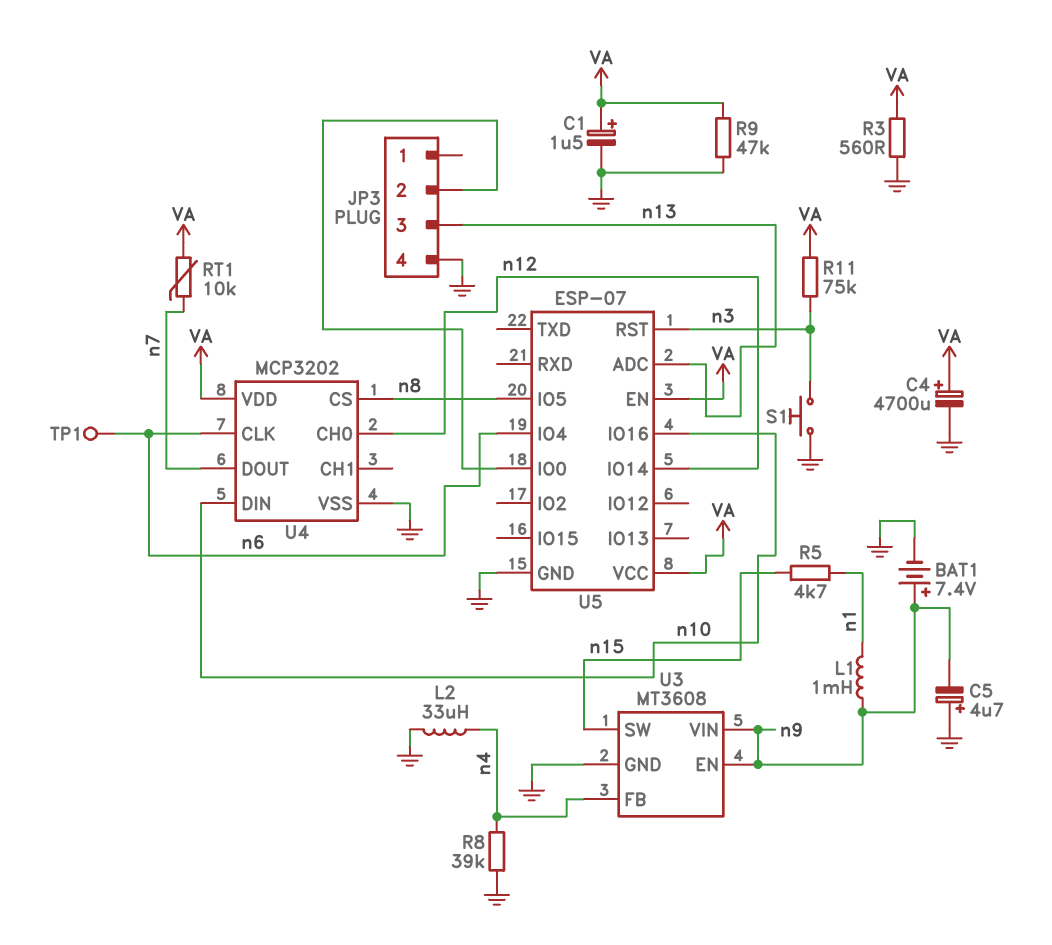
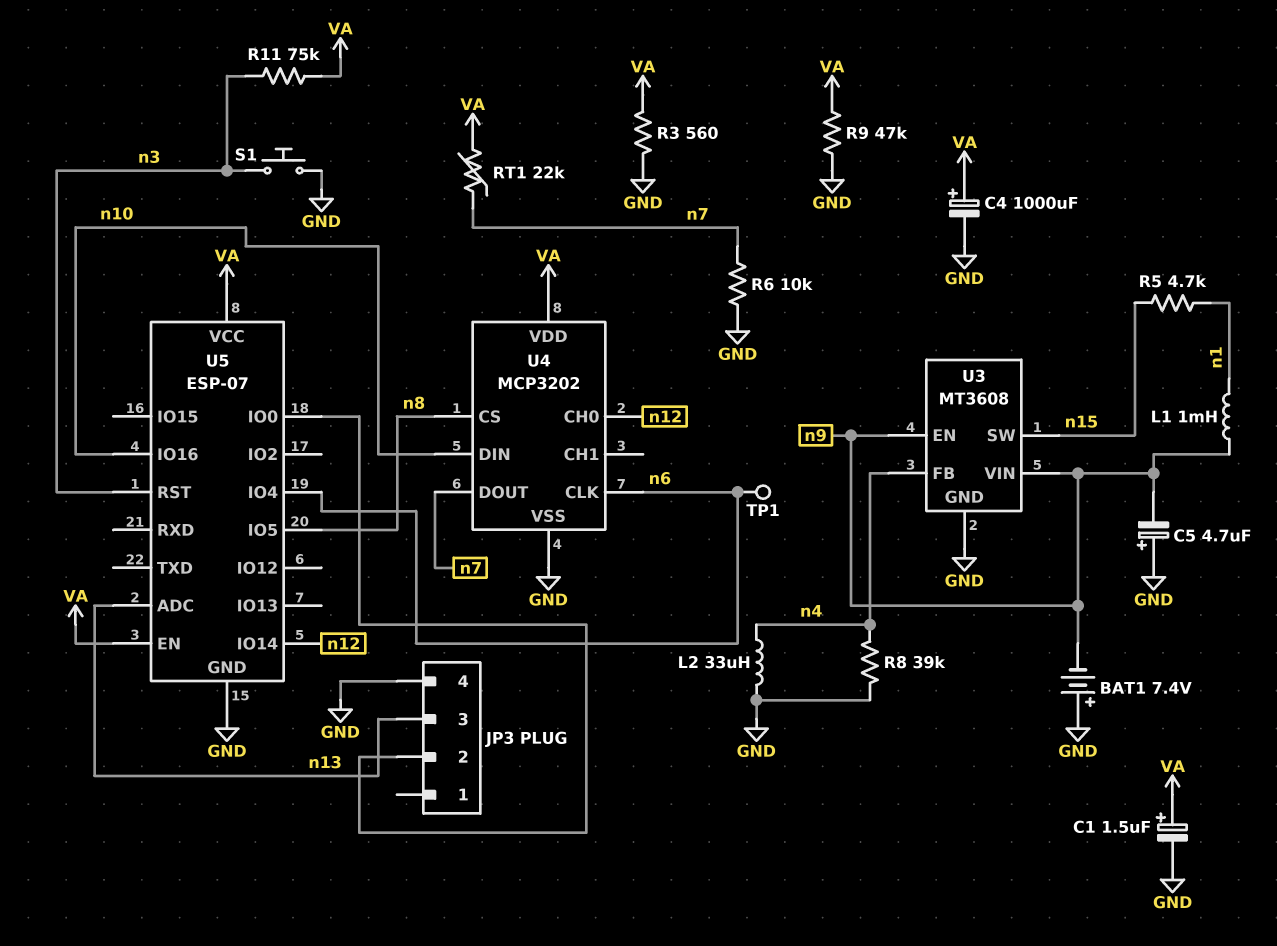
BAT1: 7.4V (plus n9, minus GND) -> 7.4V (plus GND, minus n9)
C4: 4700uF (plus VA, minus GND) -> 1000uF (plus VA, minus GND)
R6: none -> 10k (GND, n7)
RT1: 10k (VA, n7) -> 22k (VA, n7)

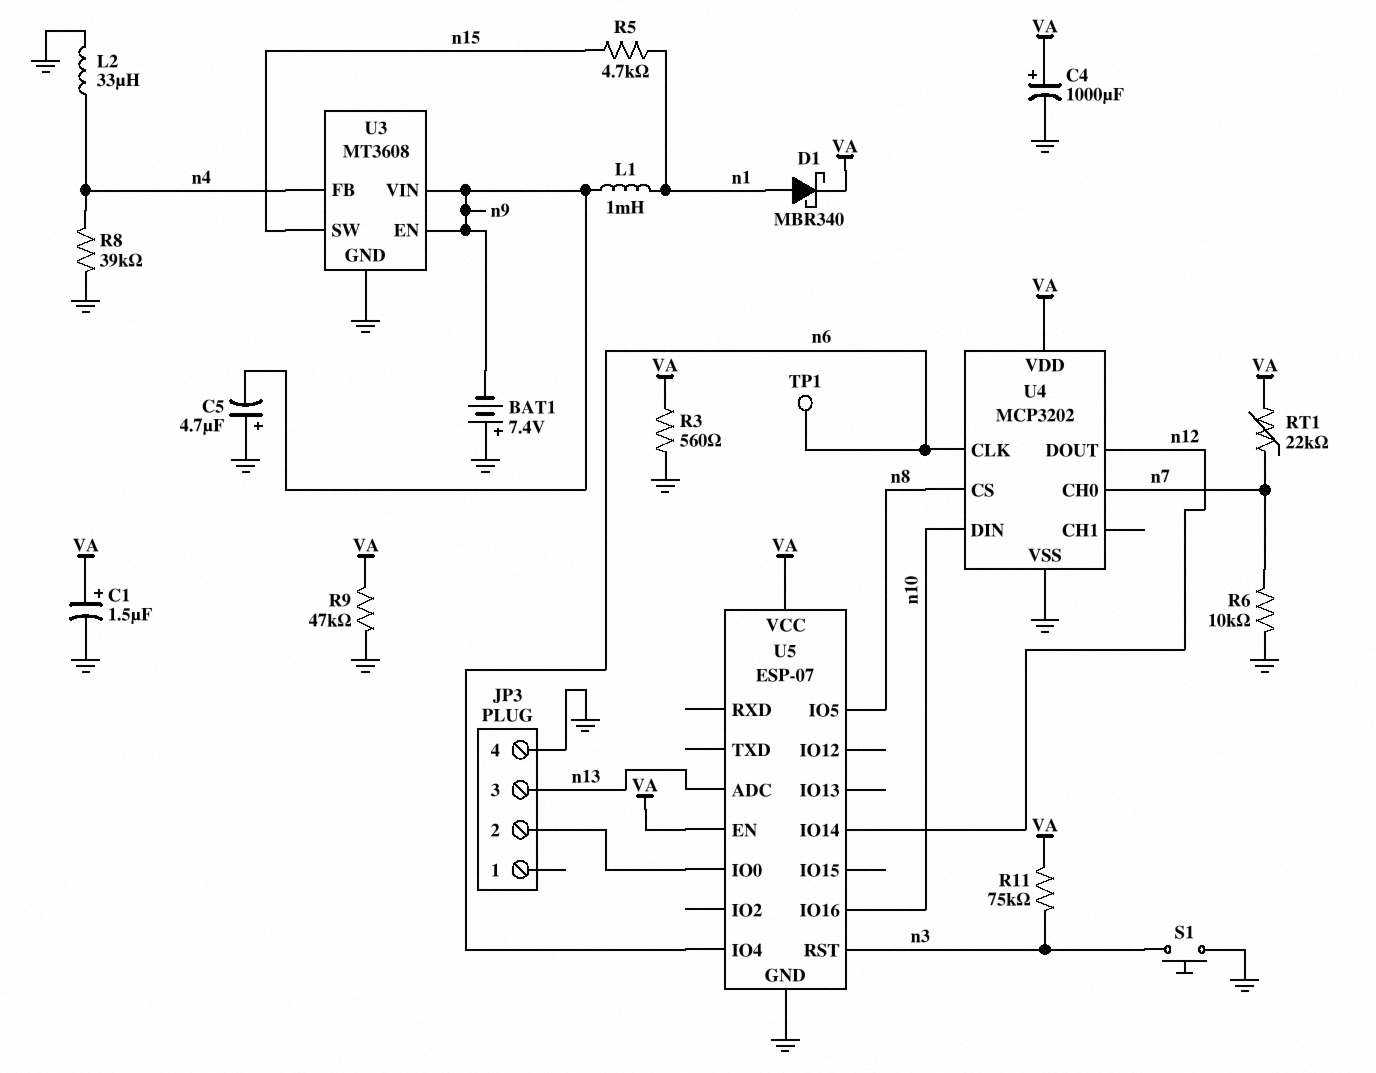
D1: none -> schottky MBR340 (A n1, K VA)
U4 pin CH0: n12 -> n7
U4 pin DOUT: n7 -> n12

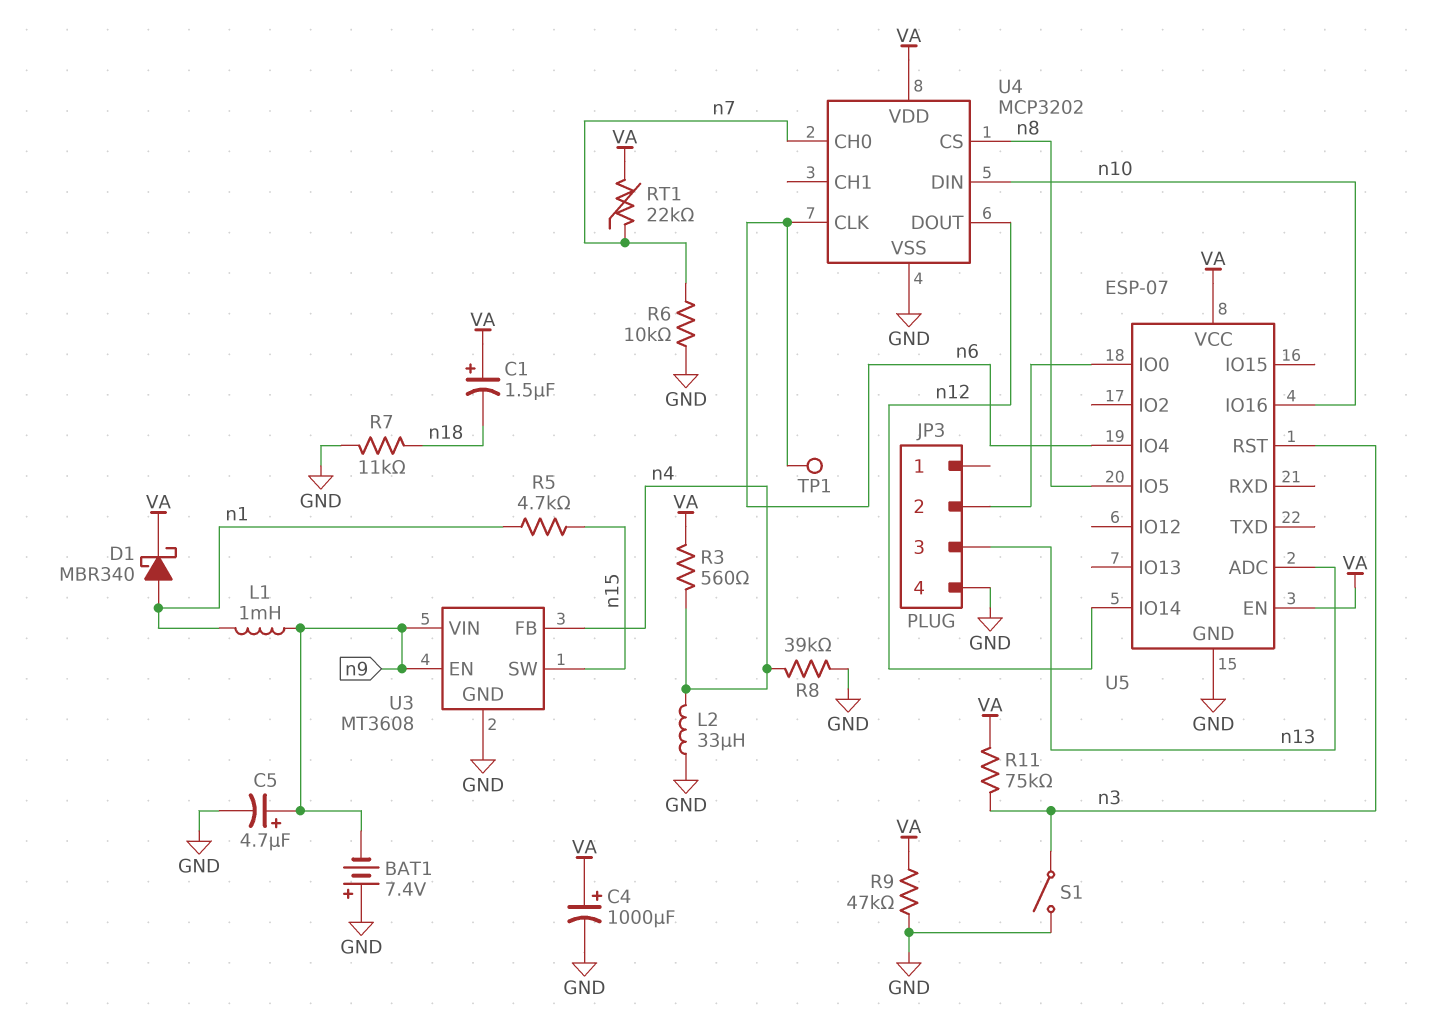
C1: 1.5uF (plus VA, minus GND) -> 1.5uF (plus VA, minus n18)
C5: 4.7uF (plus GND, minus n9) -> 4.7uF (plus n9, minus GND)
R3: 560 (GND, VA) -> 560 (VA, n4)
R7: none -> 11k (GND, n18)
S1: button (GND, n3) -> switch (GND, n3)

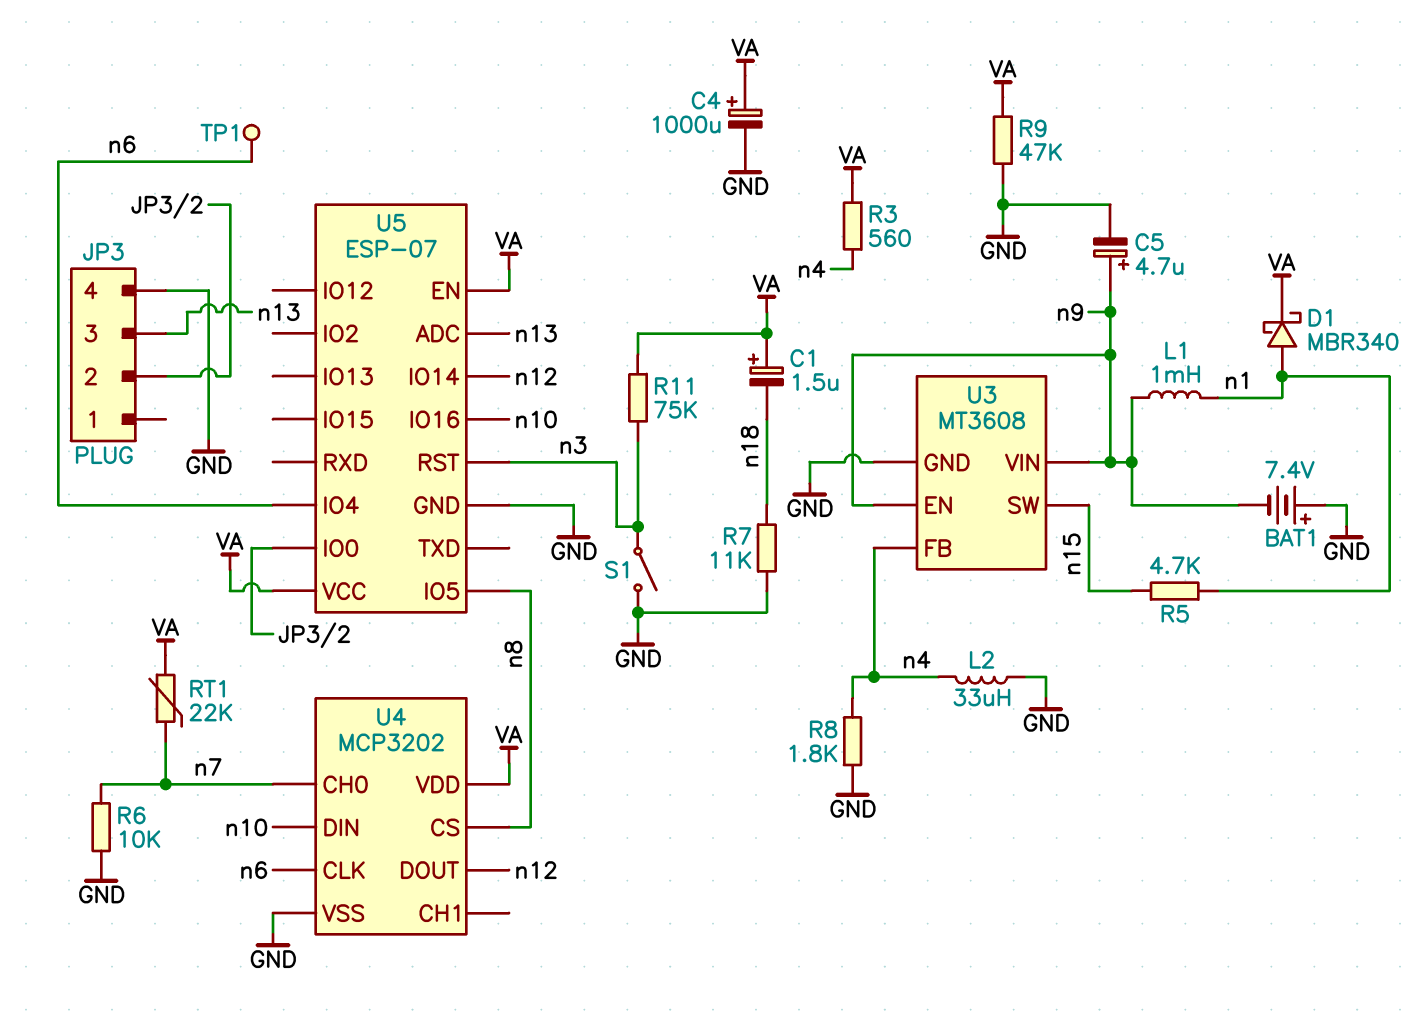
R8: 39k (GND, n4) -> 1.8k (GND, n4)

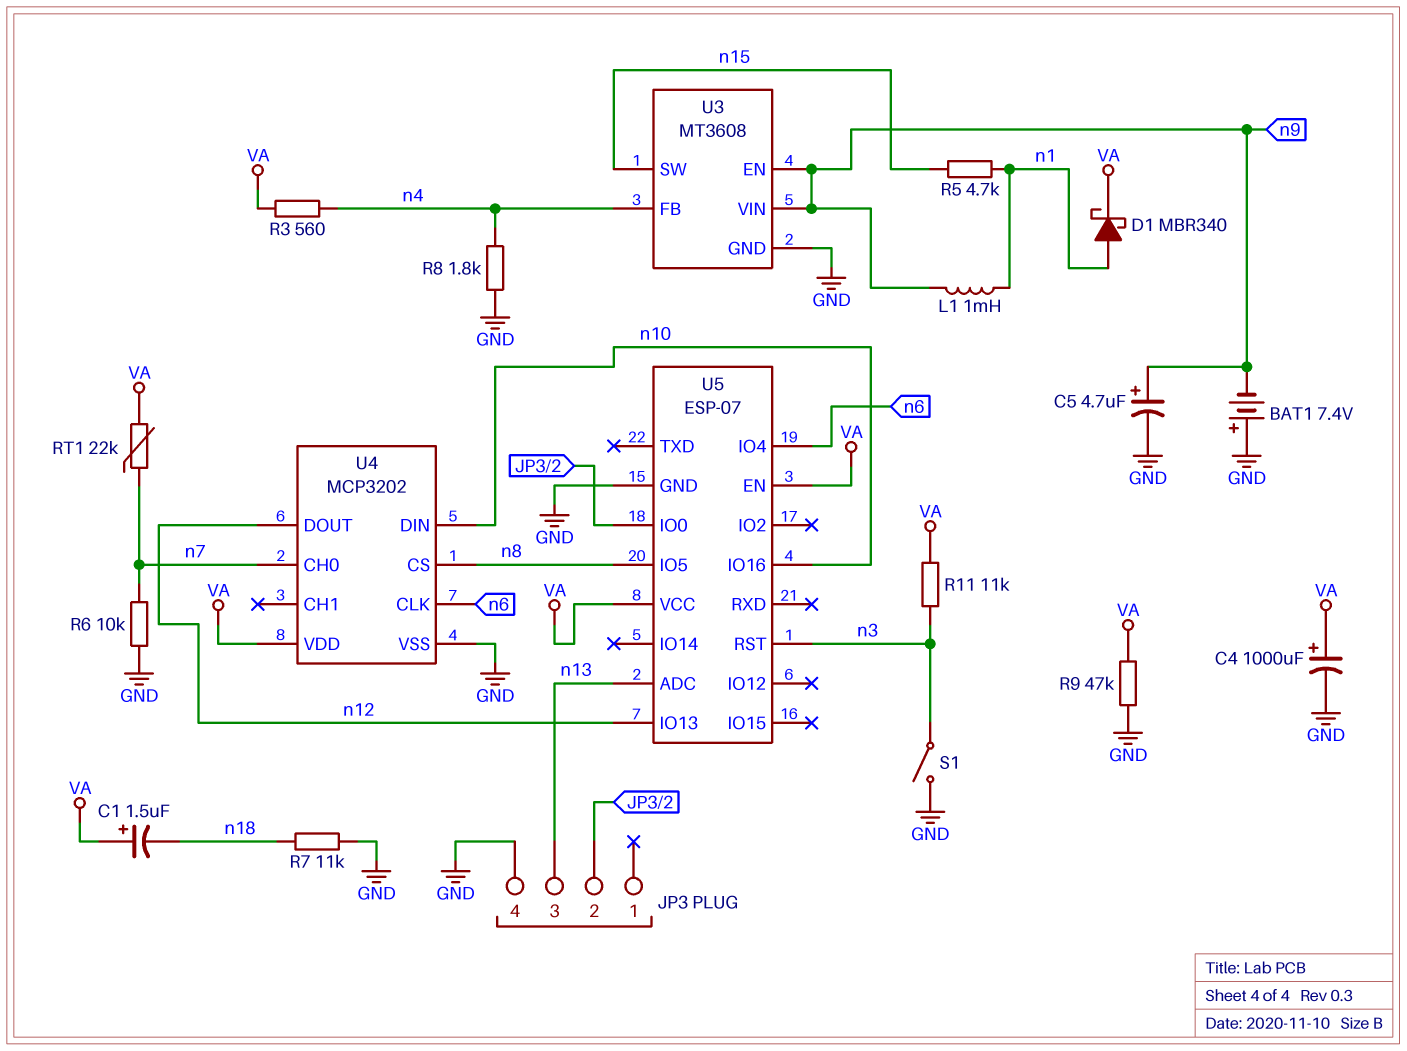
L2: 33uH (GND, n4) -> none
R11: 75k (VA, n3) -> 11k (VA, n3)
TP1: test point (n6) -> none
U5 pin IO13: none -> n12
U5 pin IO14: n12 -> none

